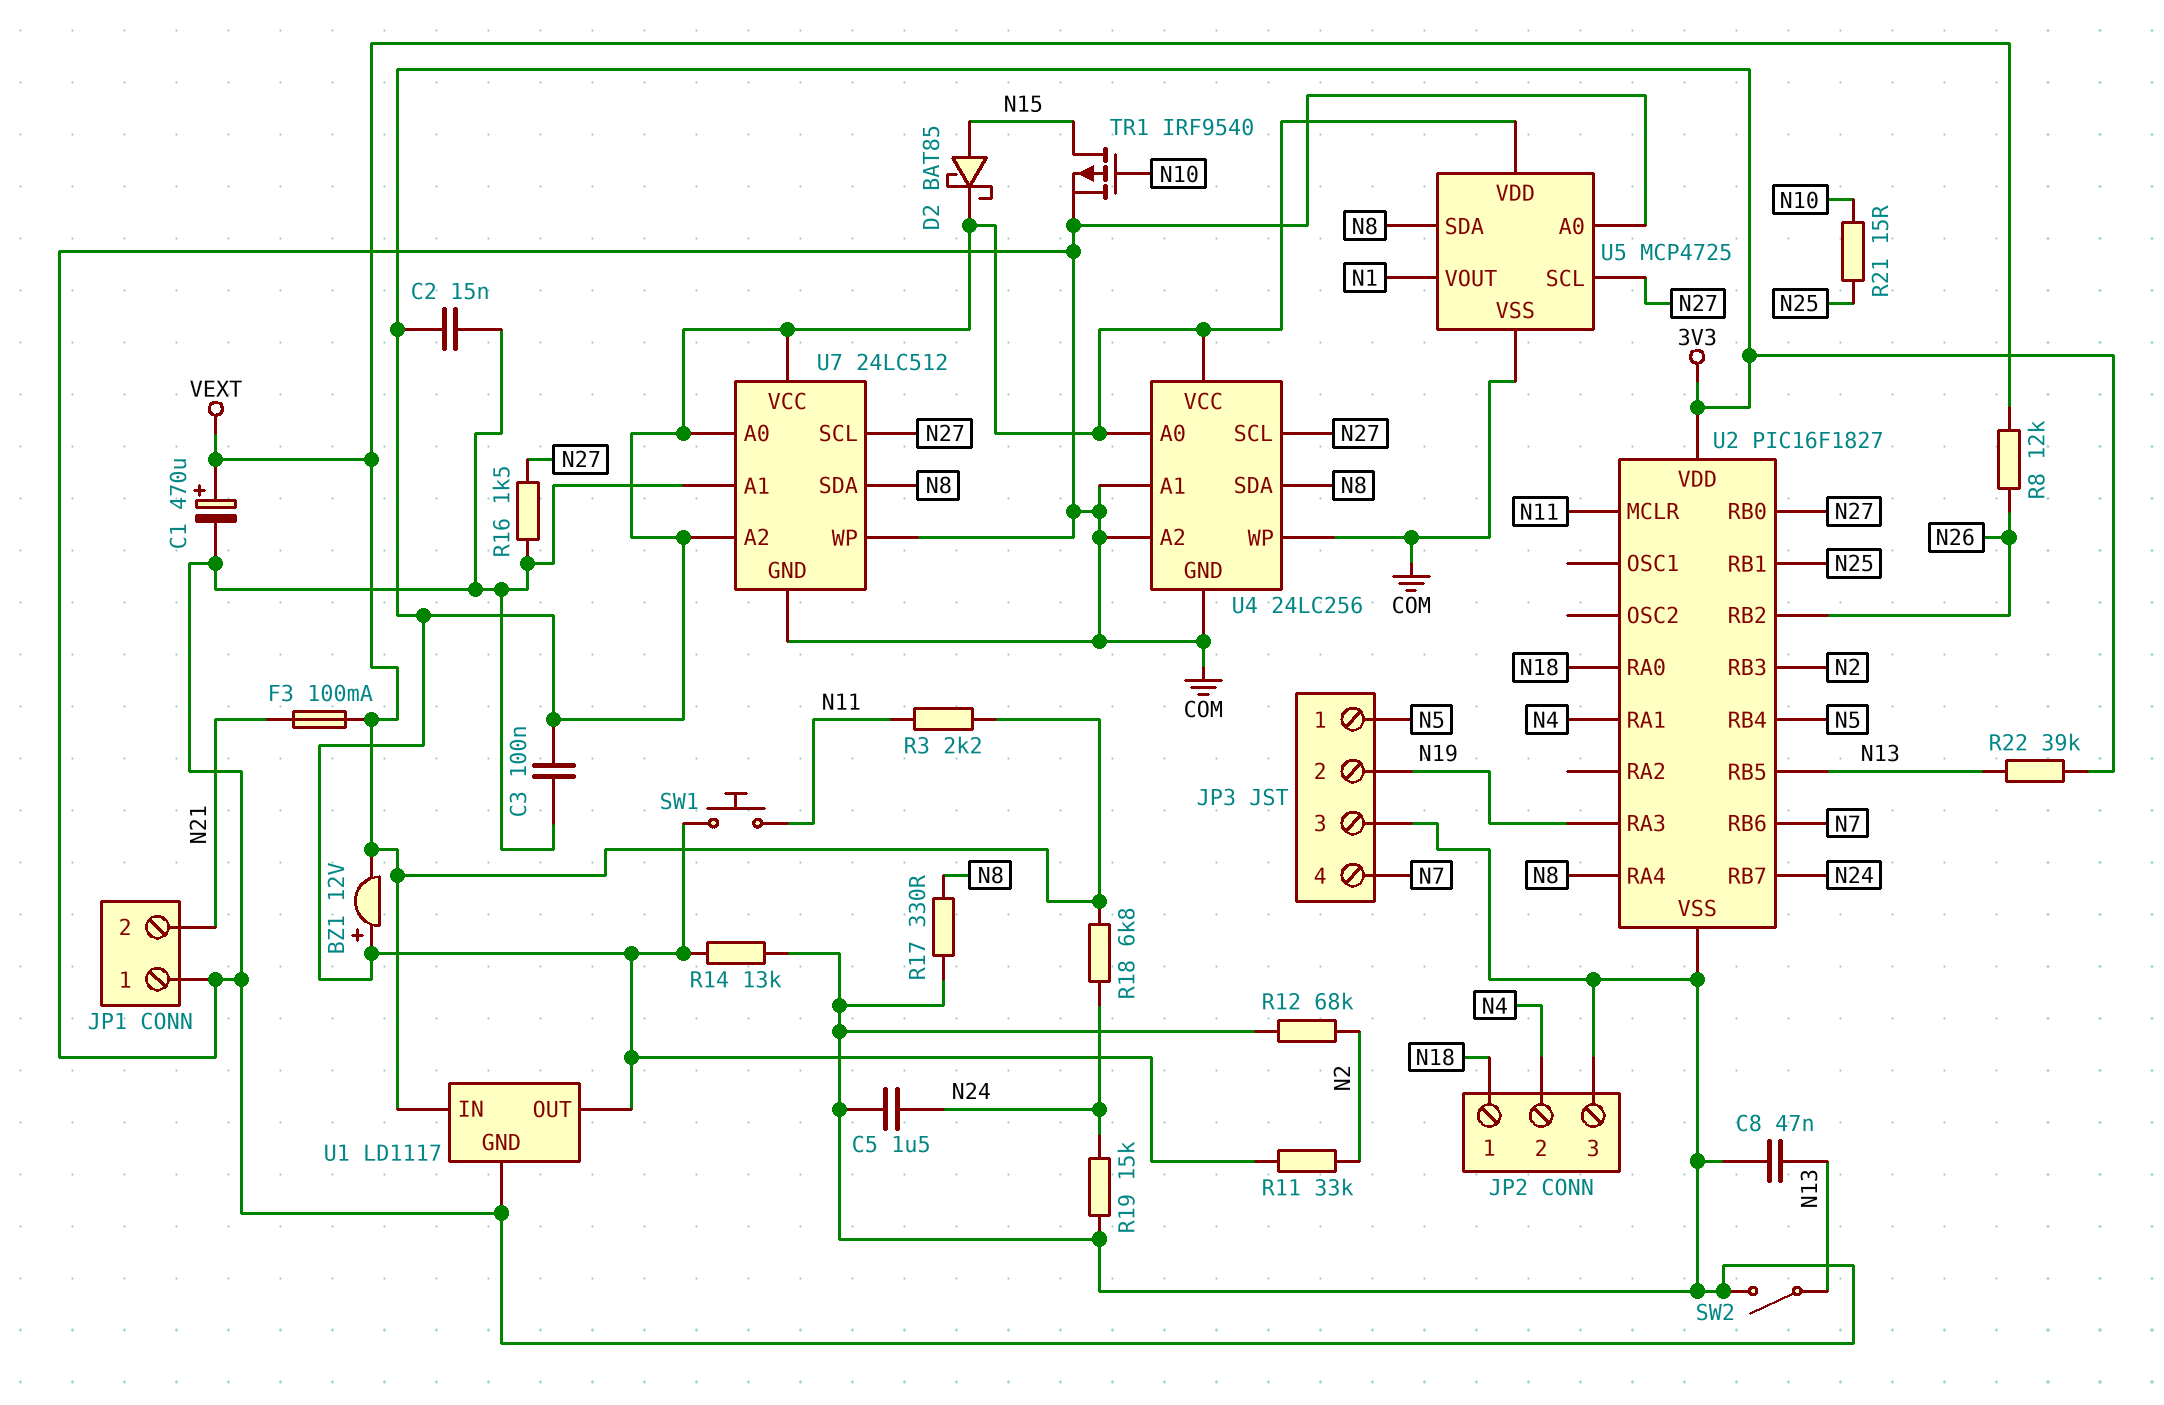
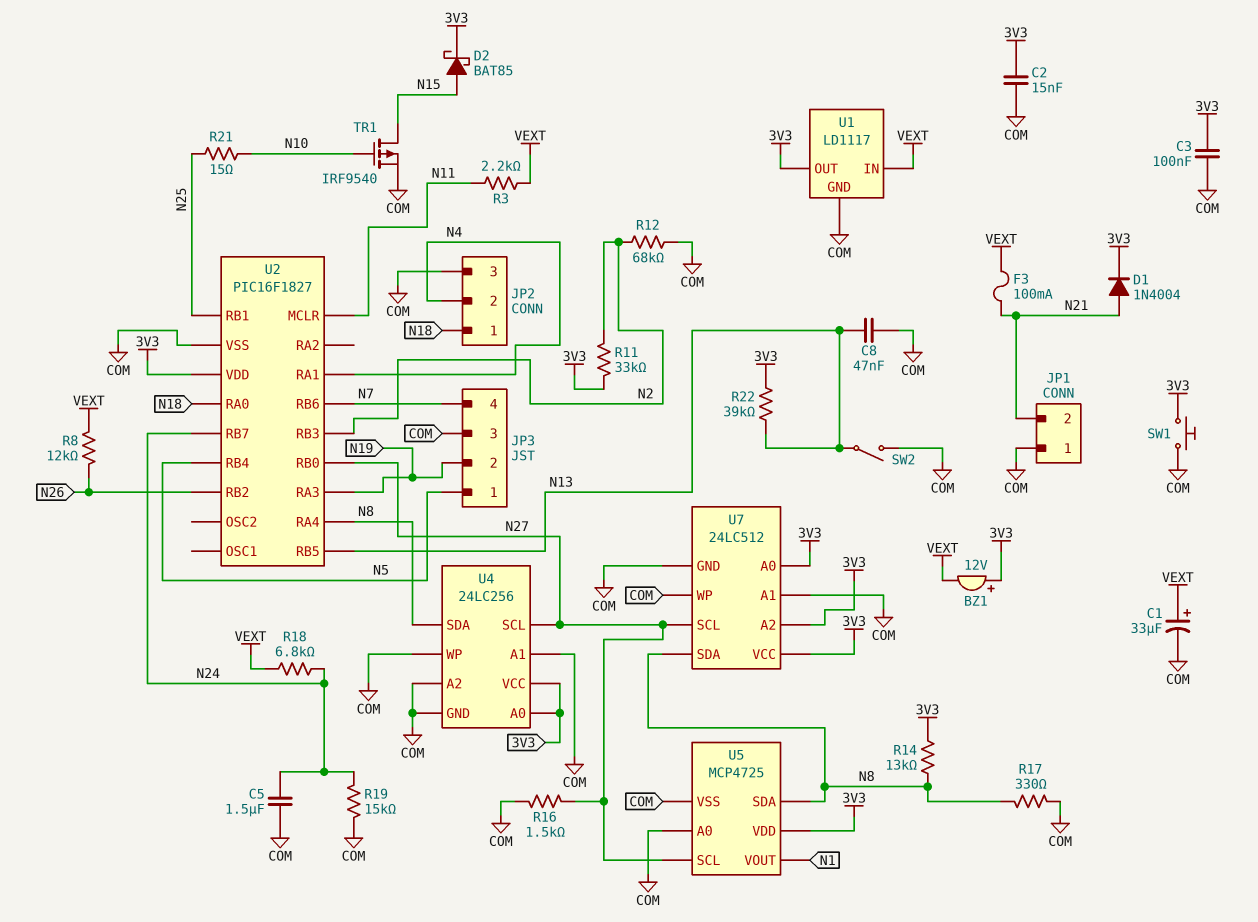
C1: 470uF (plus VEXT, minus COM) -> 33uF (plus VEXT, minus COM)
D1: none -> diode 1N4004 (A N21, K 3V3)
R14: 13k (3V3, COM) -> 13k (3V3, N8)
SW1: button (3V3, N11) -> button (3V3, COM)

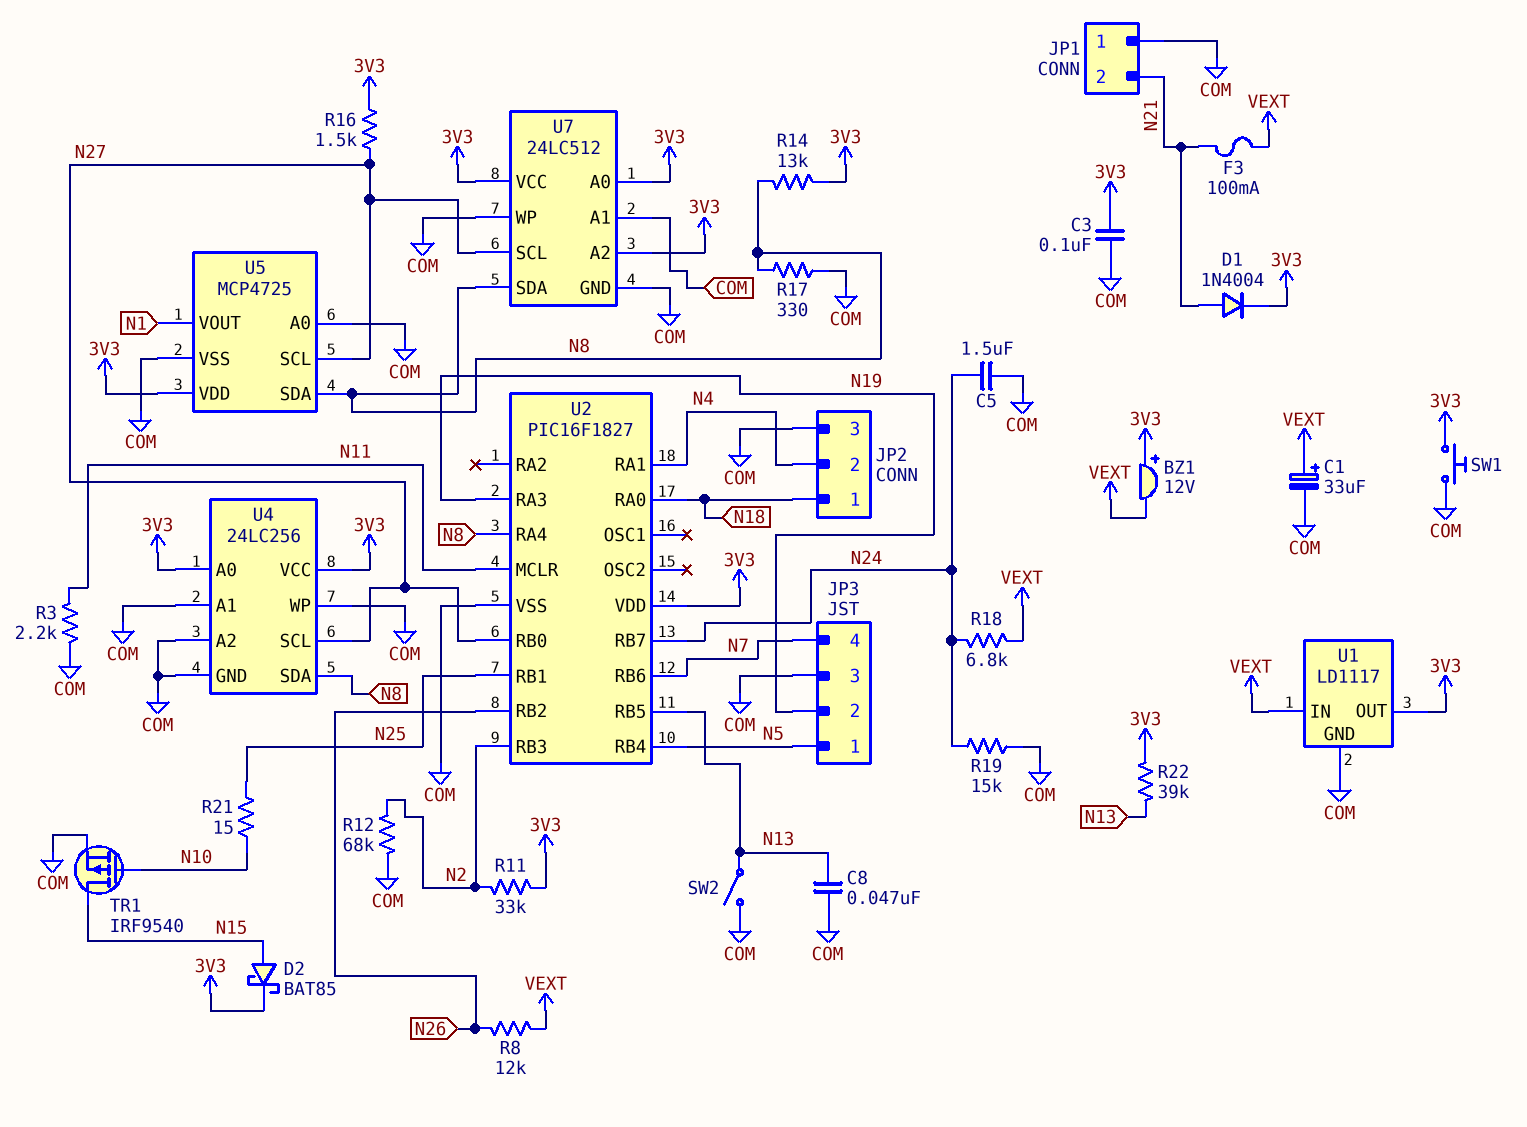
C2: 15nF (3V3, COM) -> none
R3: 2.2k (N11, VEXT) -> 2.2k (COM, N11)
R16: 1.5k (COM, N27) -> 1.5k (3V3, N27)

